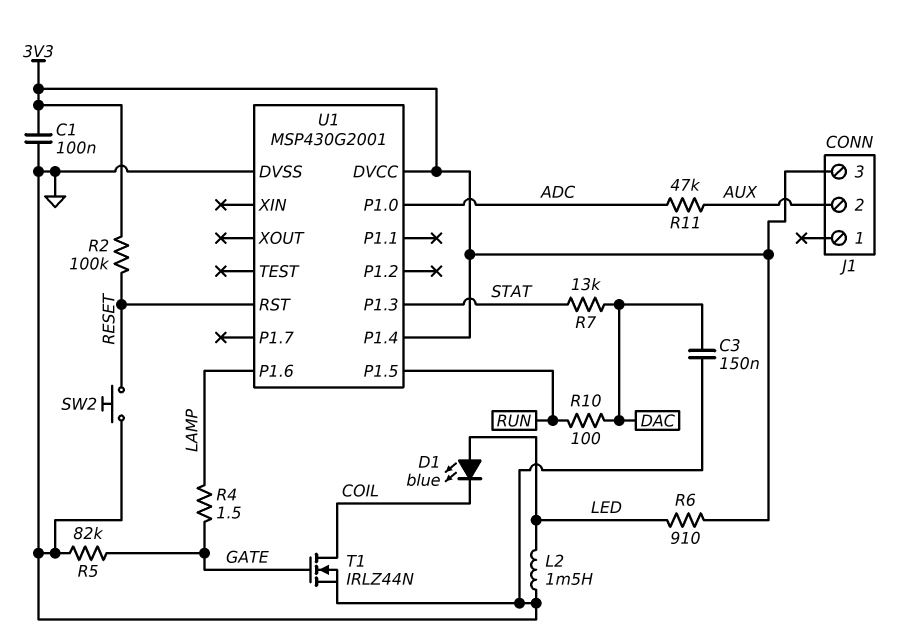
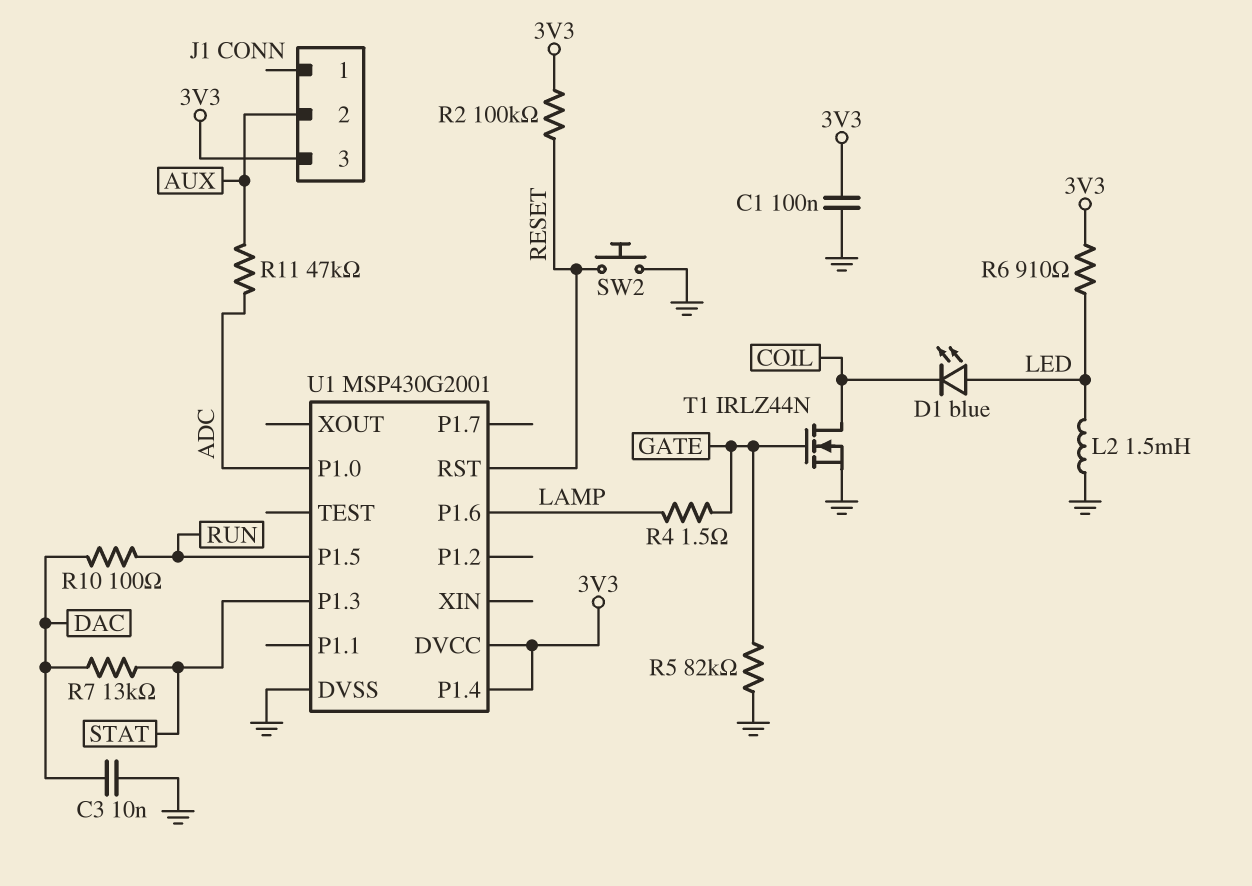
C3: 150nF (DAC, GND) -> 10nF (DAC, GND)

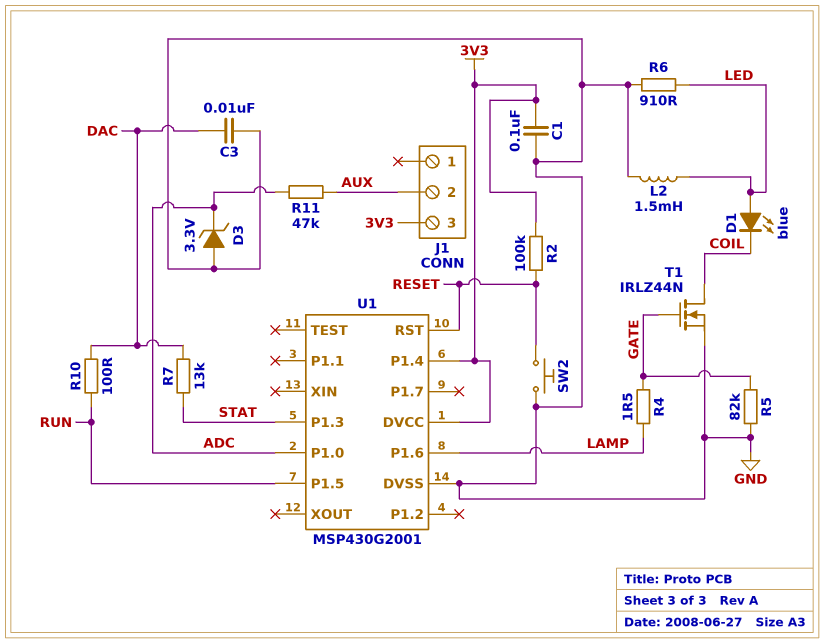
D3: none -> zener 3.3V (A GND, K ADC)
R6: 910 (3V3, LED) -> 910 (GND, LED)

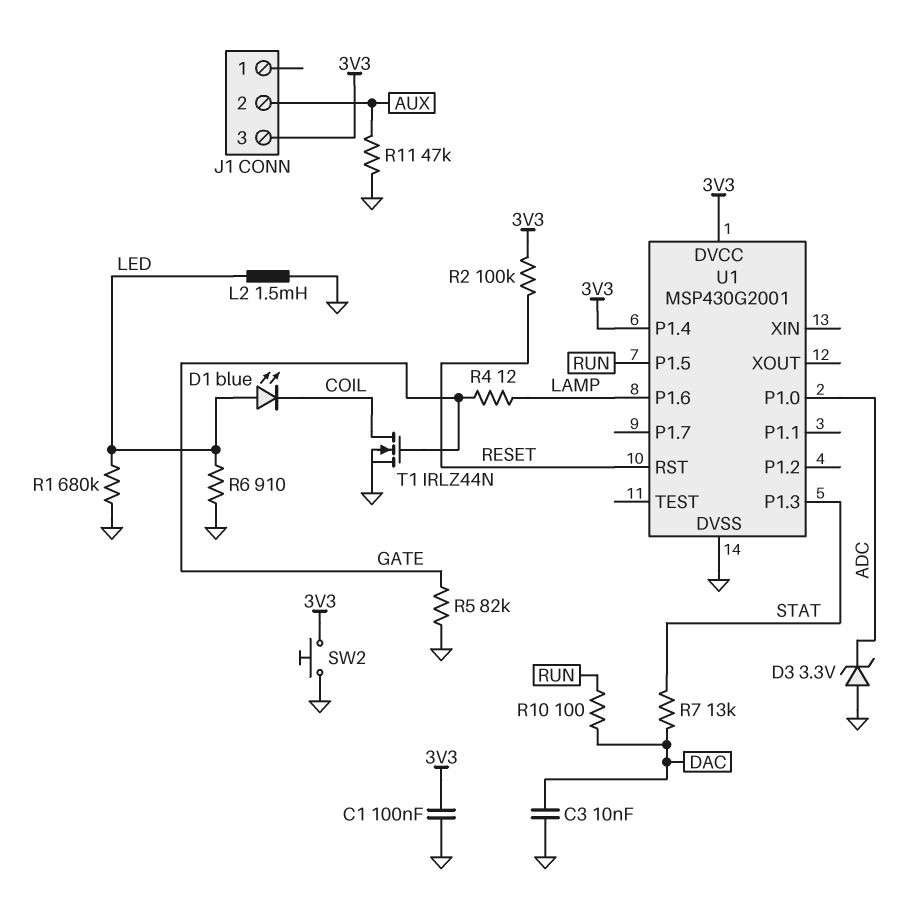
R1: none -> 680k (GND, LED)
R4: 1.5 (GATE, LAMP) -> 12 (GATE, LAMP)
R11: 47k (ADC, AUX) -> 47k (AUX, GND)
SW2: button (GND, RESET) -> button (3V3, GND)

